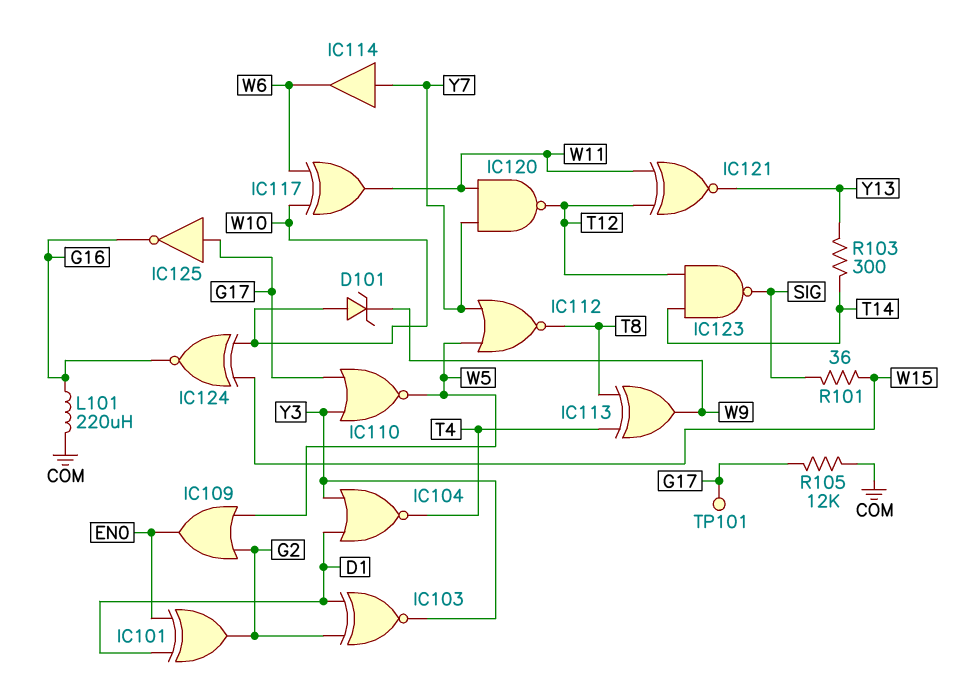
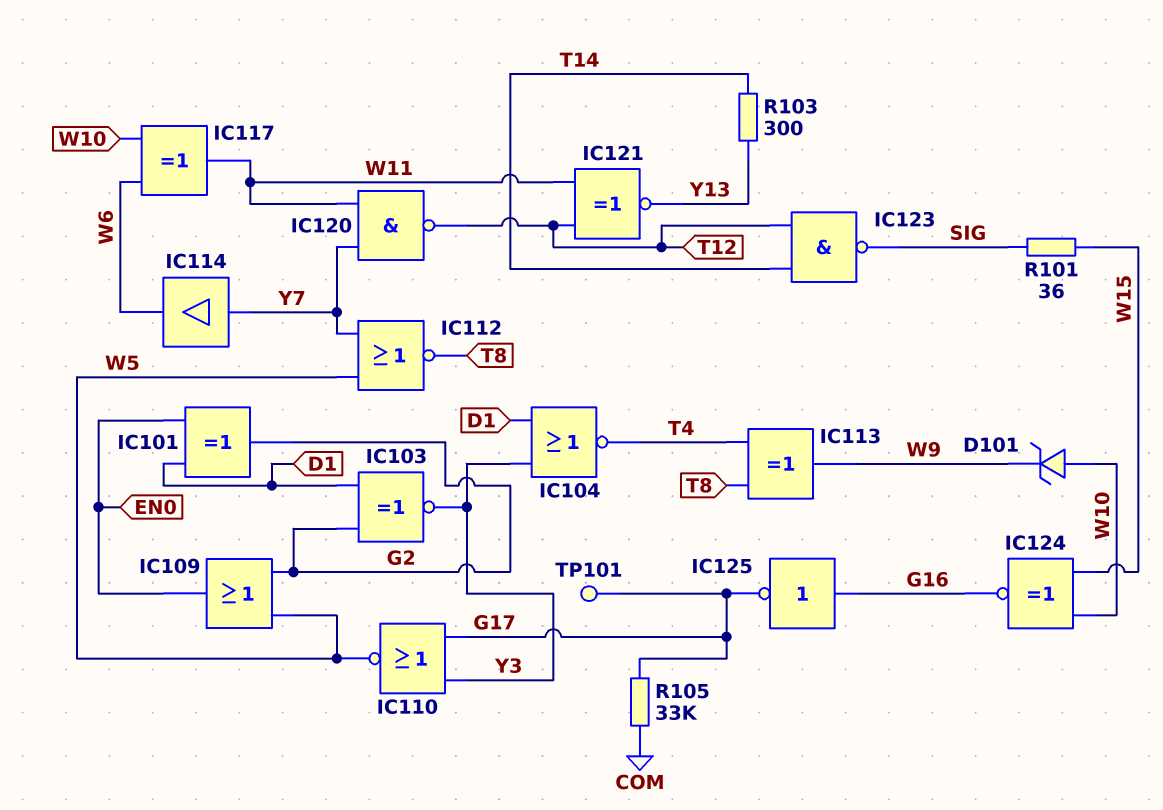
IC125: NOT (in G17, out G16) -> NOT (in G16, out G17)
L101: 220uH (COM, G16) -> none
R105: 12k (COM, G17) -> 33k (COM, G17)

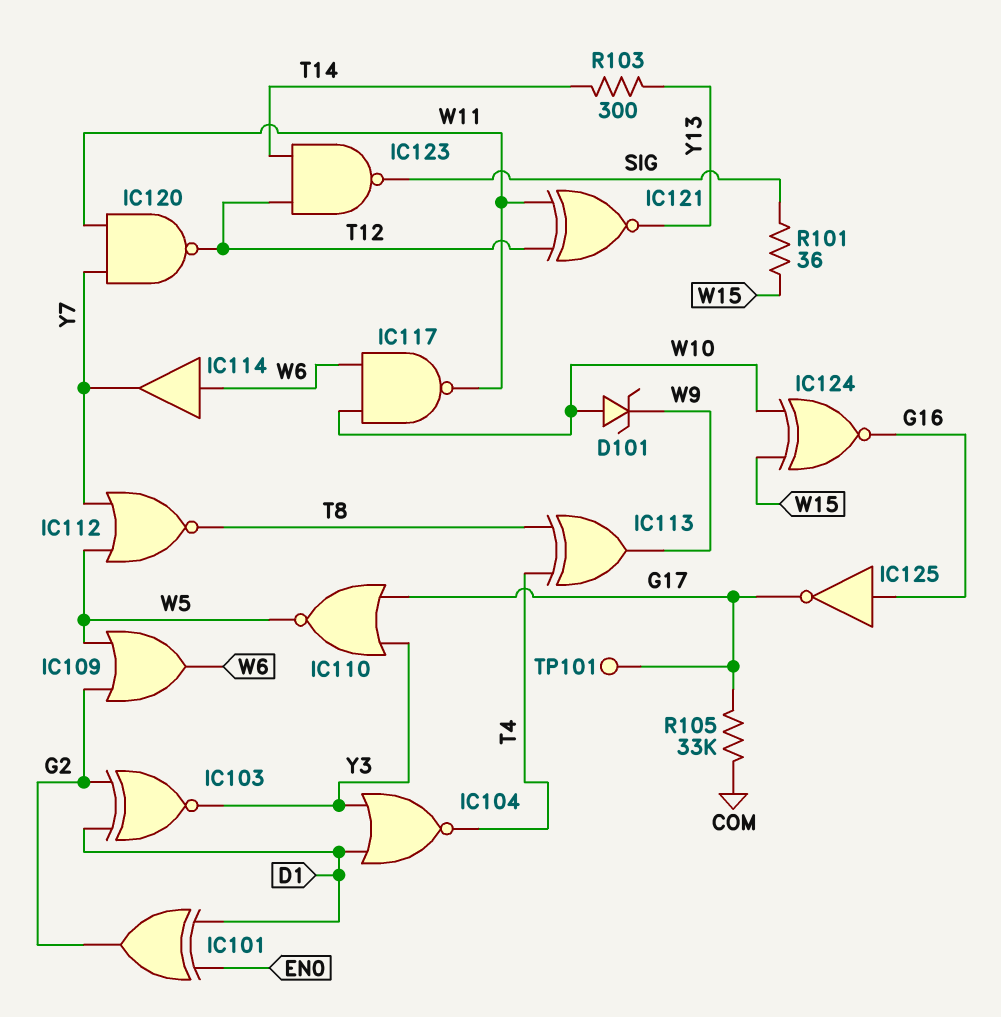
IC109: OR (in G2, in W5, out EN0) -> OR (in G2, in W5, out W6)
IC114: buffer (in Y7, out W6) -> buffer (in W6, out Y7)
IC117: XOR (in W6, in W10, out W11) -> NAND (in W6, in W10, out W11)

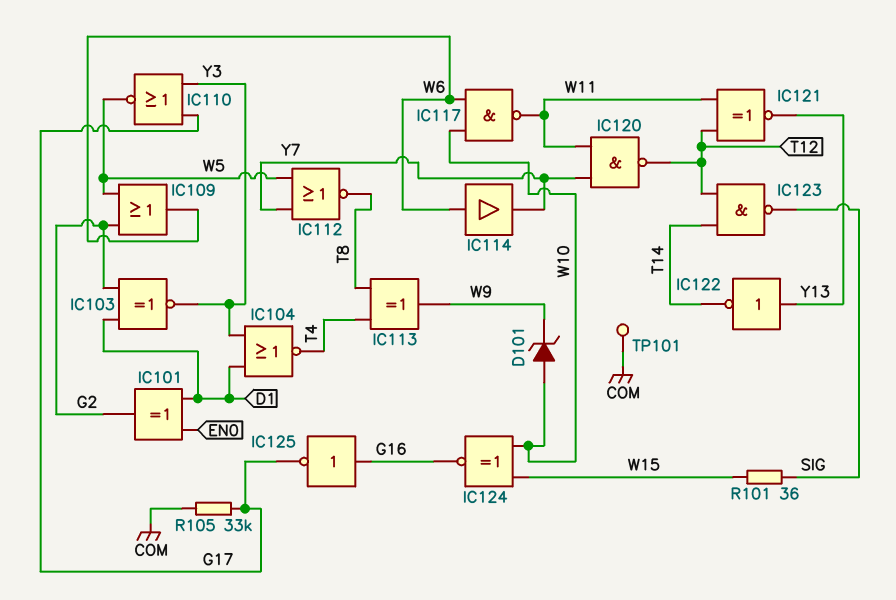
IC122: none -> NOT (in Y13, out T14)
R103: 300 (T14, Y13) -> none
TP101: test point (G17) -> test point (COM)

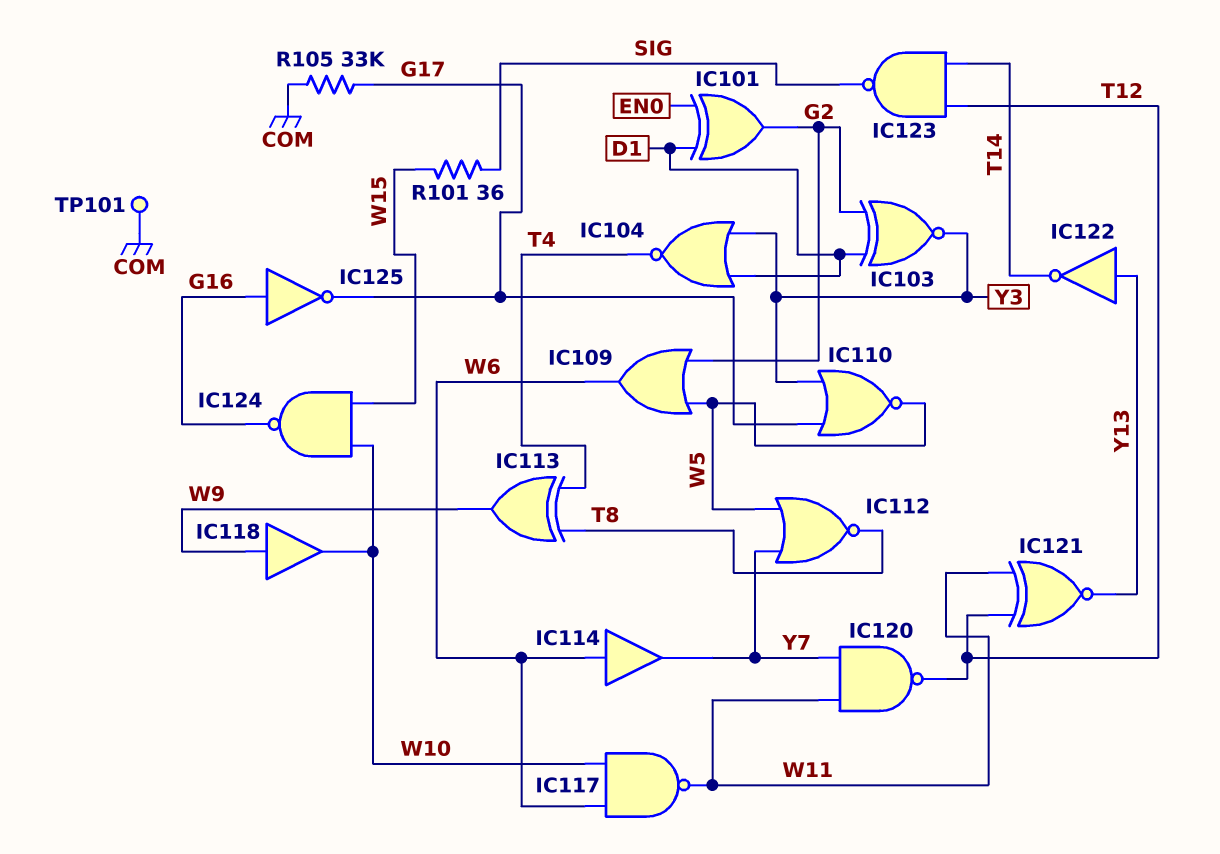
D101: zener (A W10, K W9) -> none
IC118: none -> buffer (in W9, out W10)
IC124: XNOR (in W10, in W15, out G16) -> NAND (in W10, in W15, out G16)

